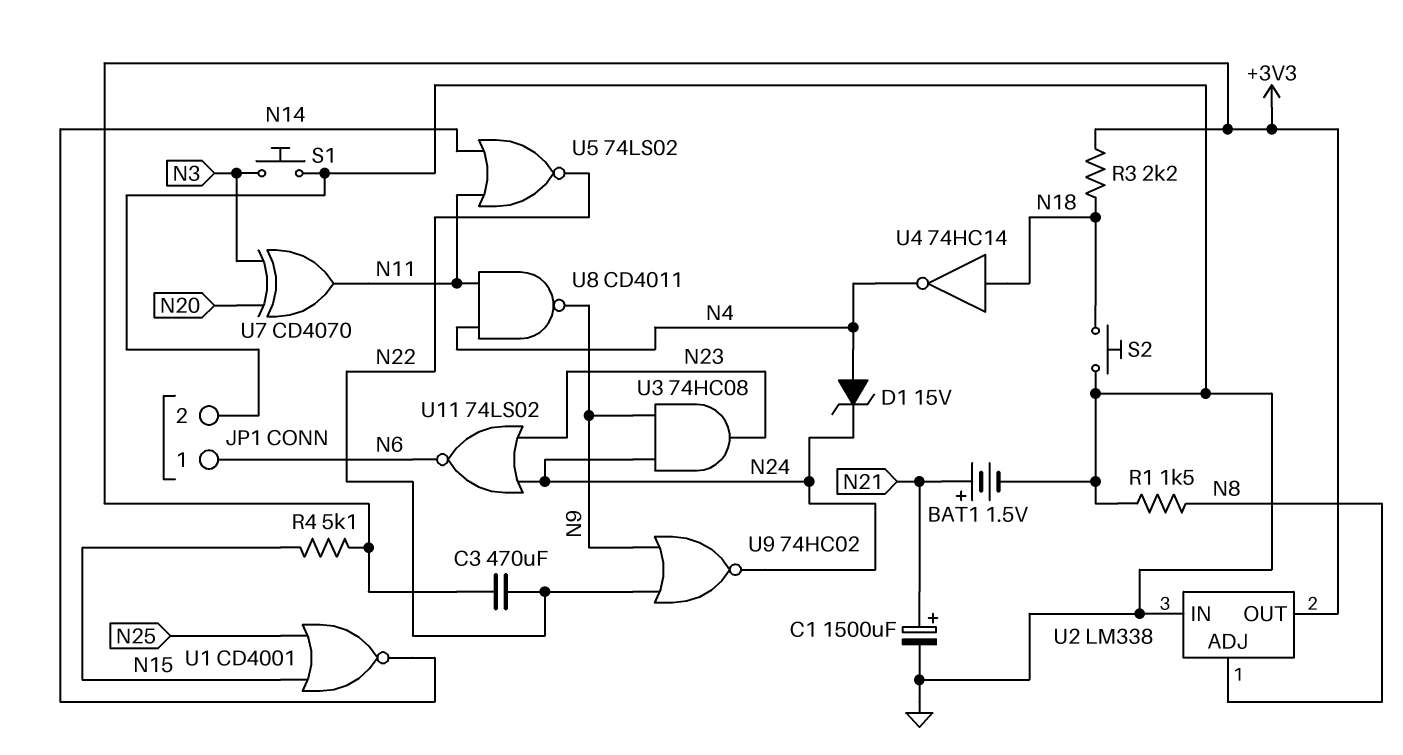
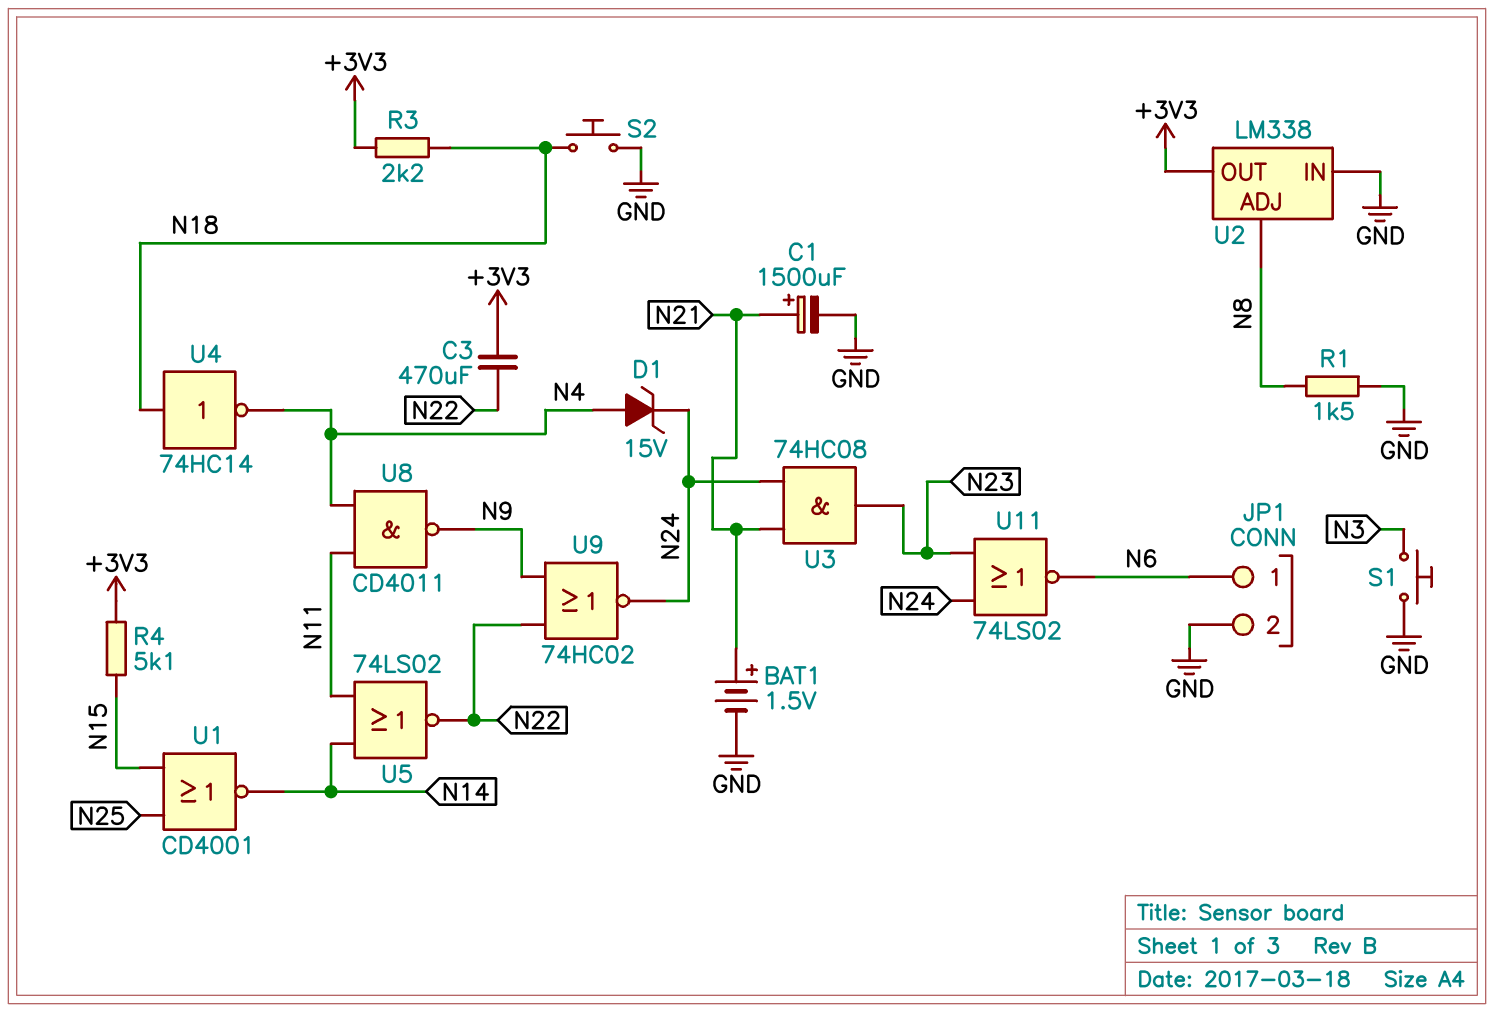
U3: AND 74HC08 (in N9, in N24, out N23) -> AND 74HC08 (in N21, in N24, out N23)
U7: XOR CD4070 (in N3, in N20, out N11) -> none

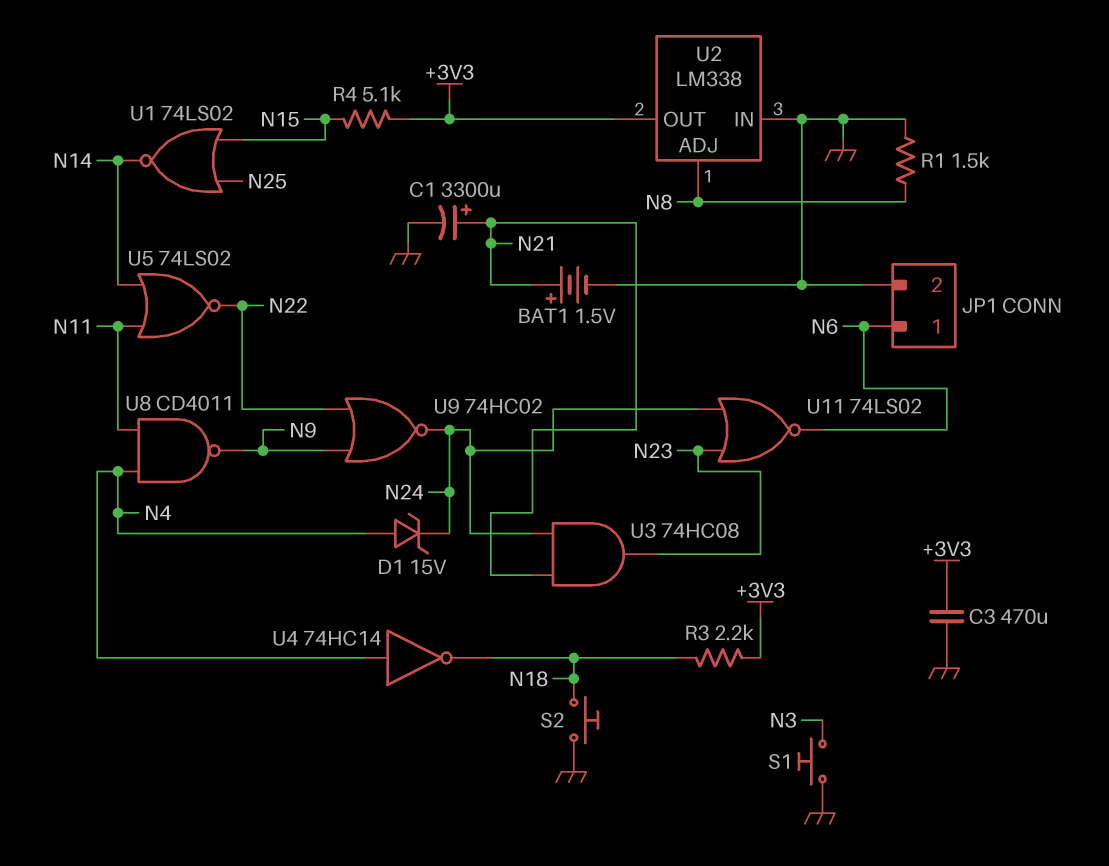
C1: 1500uF (plus N21, minus GND) -> 3300uF (plus N21, minus GND)
C3: 470uF (+3V3, N22) -> 470uF (+3V3, GND)
U1: NOR CD4001 (in N15, in N25, out N14) -> NOR 74LS02 (in N15, in N25, out N14)
U4: NOT 74HC14 (in N18, out N4) -> NOT 74HC14 (in N4, out N18)

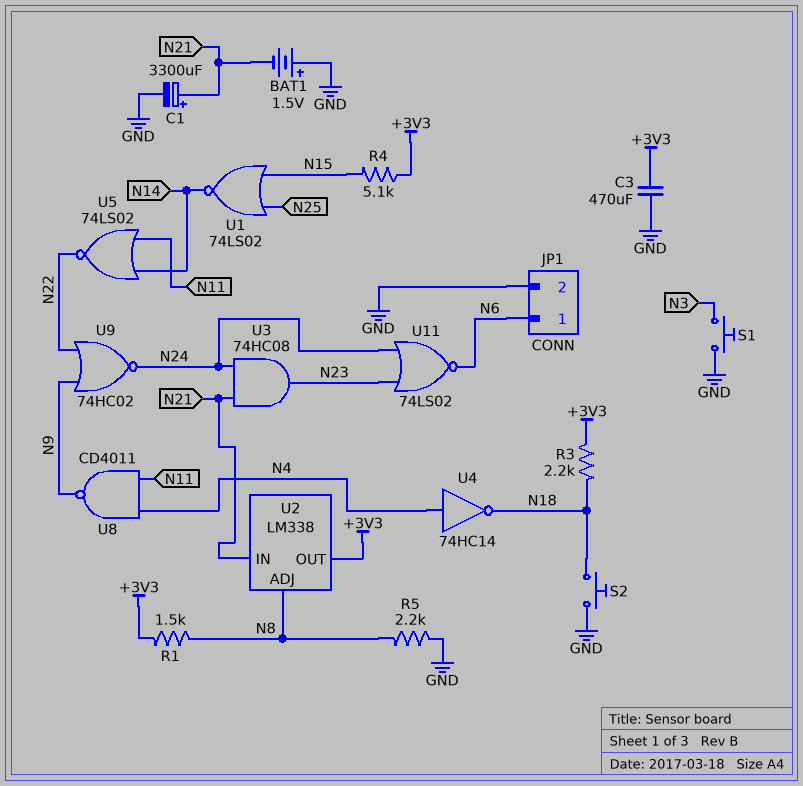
BAT1: 1.5V (plus N21, minus GND) -> 1.5V (plus GND, minus N21)
D1: zener 15V (A N4, K N24) -> none
R1: 1.5k (GND, N8) -> 1.5k (+3V3, N8)
R5: none -> 2.2k (GND, N8)
U2 pin IN: GND -> N21

